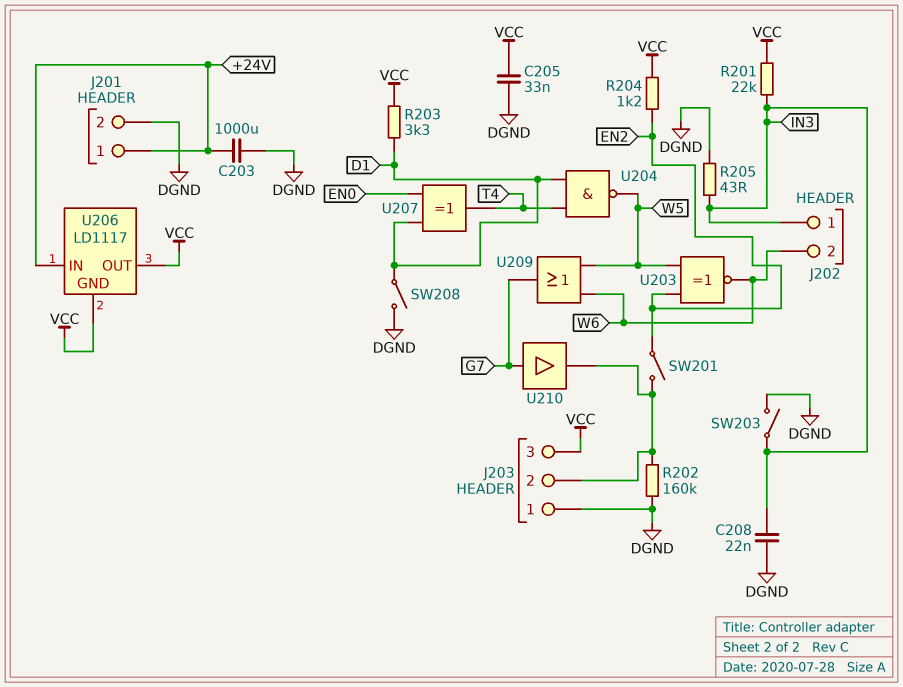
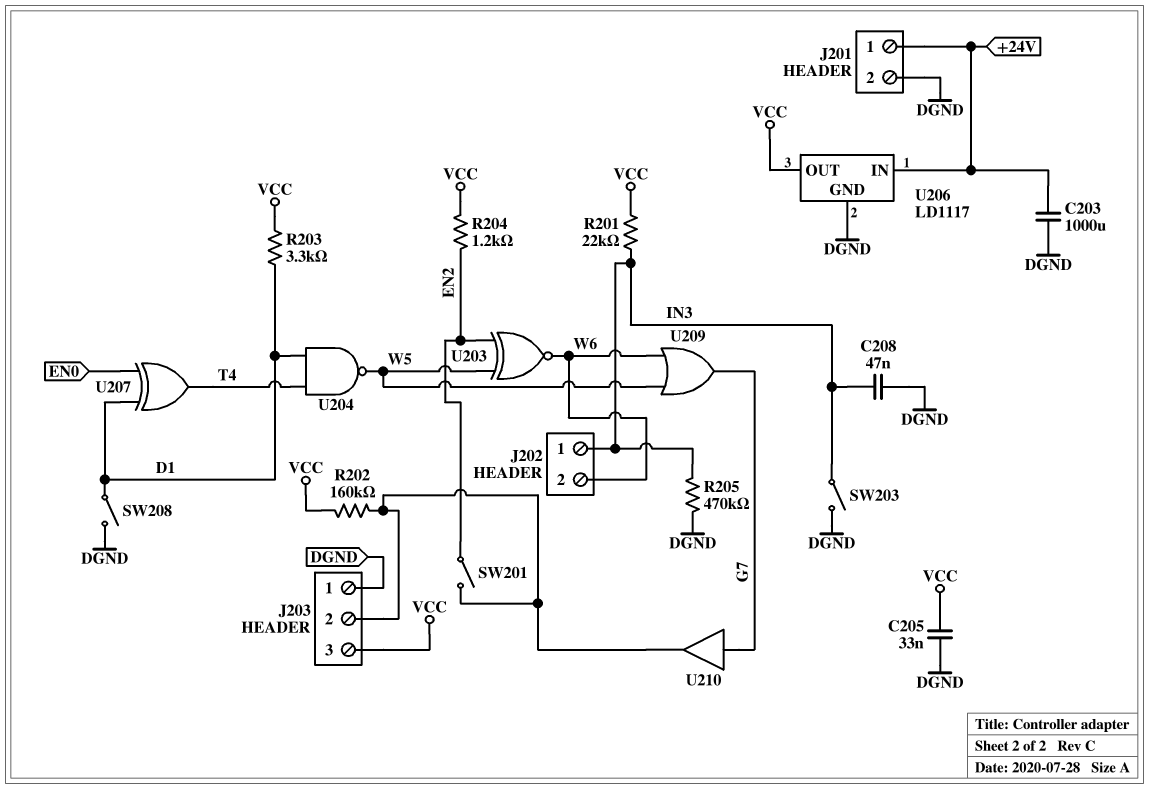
C208: 22nF (DGND, IN3) -> 47nF (DGND, IN3)
R202: 160k (DGND, J203/2) -> 160k (J203/2, VCC)
R205: 43 (DGND, IN3) -> 470k (DGND, IN3)
U206 pin GND: VCC -> DGND

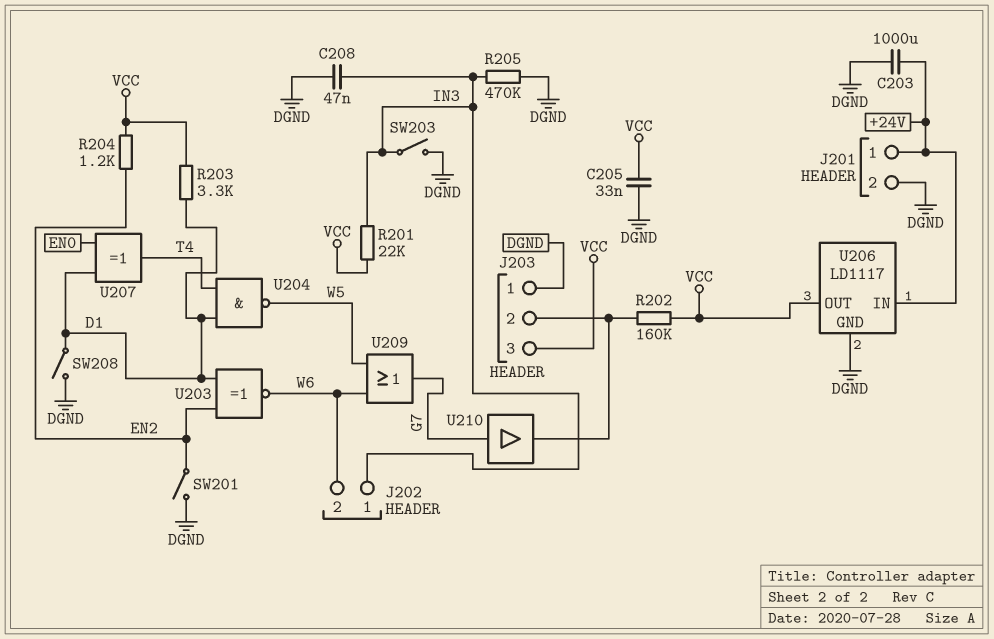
SW201: switch (EN2, J203/2) -> switch (DGND, EN2)
U203: XNOR (in EN2, in W5, out W6) -> XNOR (in D1, in EN2, out W6)

